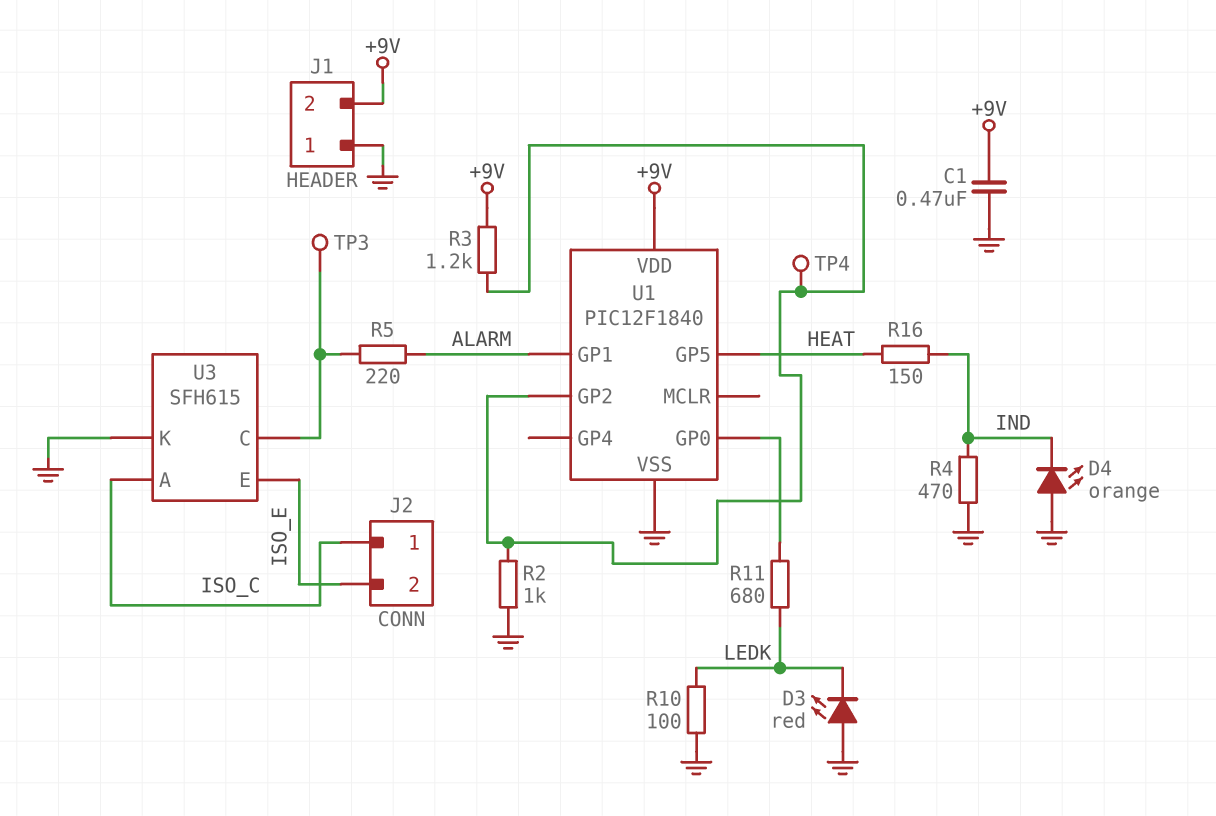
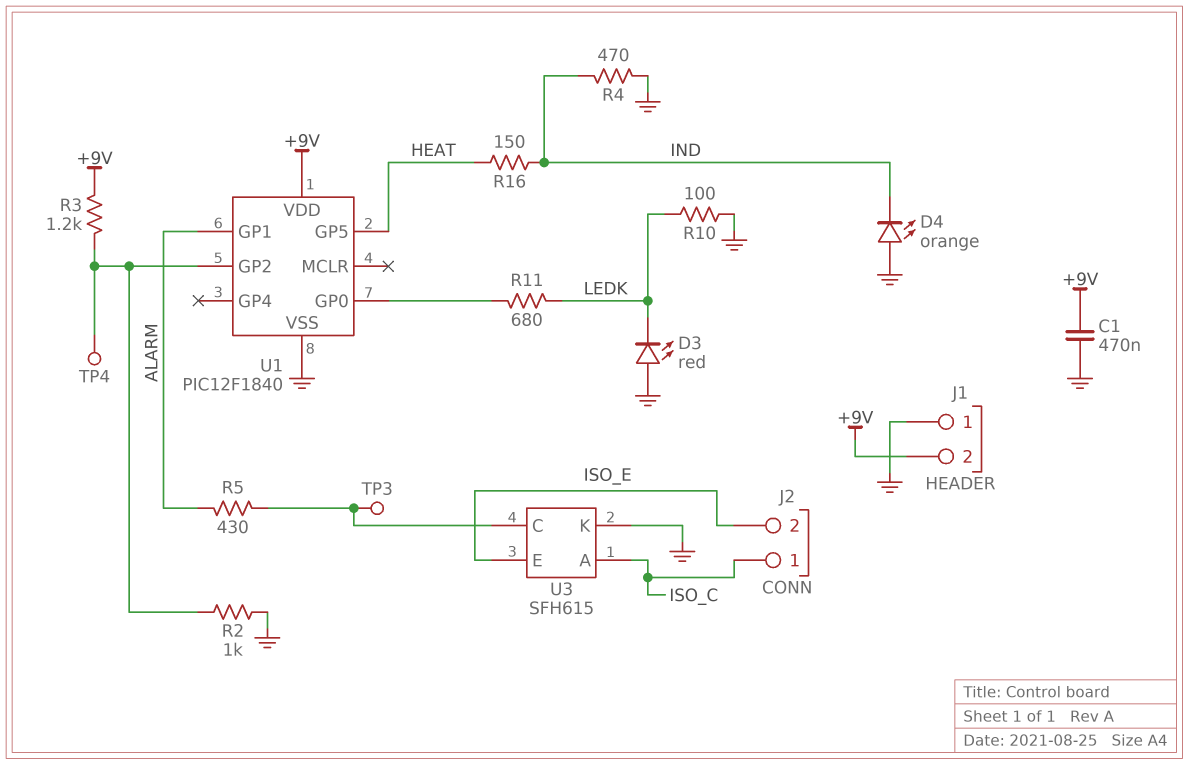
R5: 220 (ALARM, U3/C) -> 430 (ALARM, U3/C)

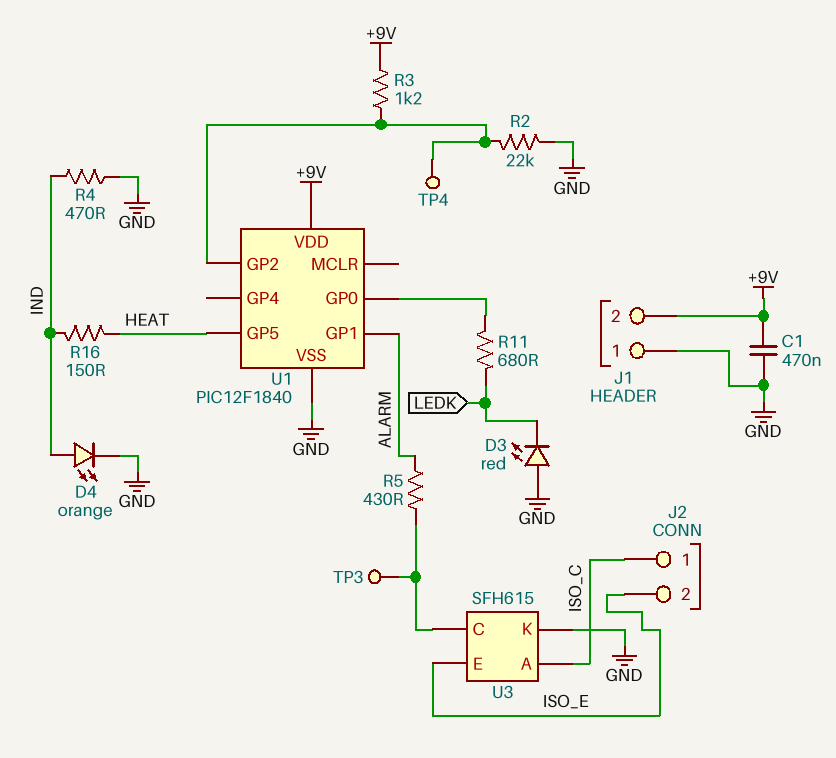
D4: LED orange (A GND, K IND) -> LED orange (A IND, K GND)
R2: 1k (GND, U1/GP2) -> 22k (GND, U1/GP2)
R10: 100 (GND, LEDK) -> none

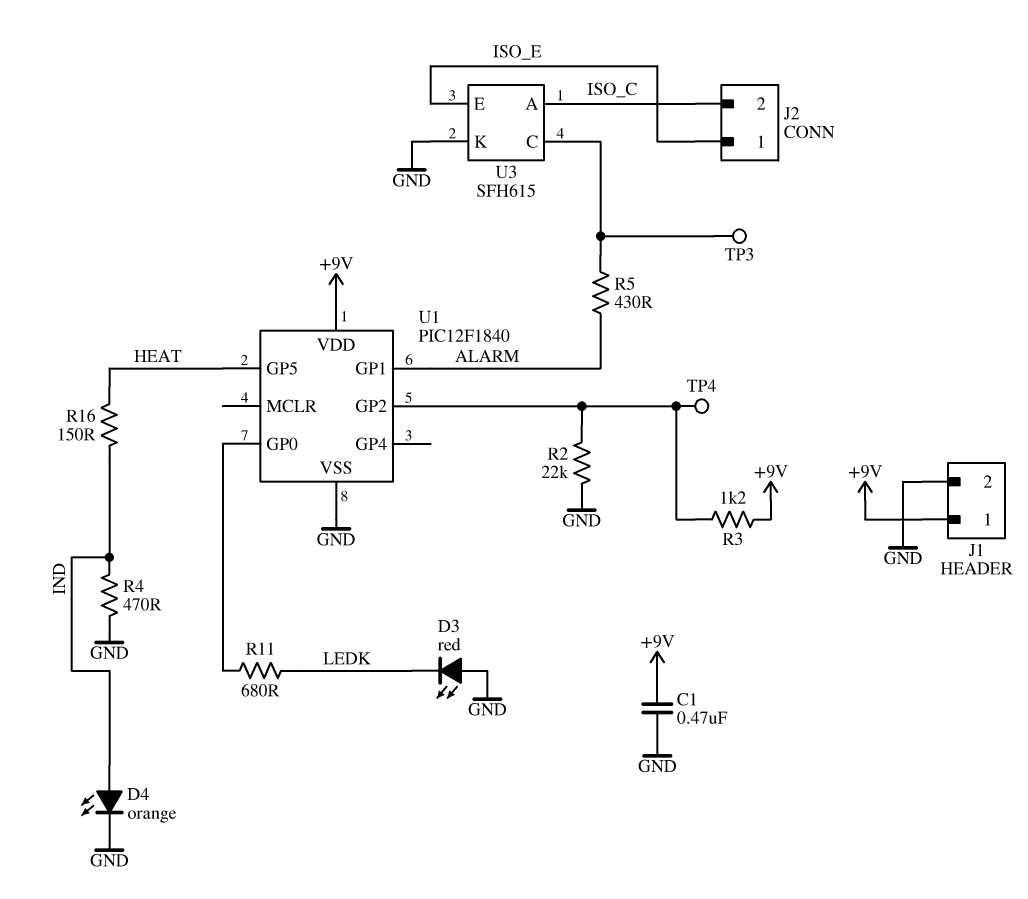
J1 pin 1: GND -> +9V
J1 pin 2: +9V -> GND
J2 pin 1: ISO_C -> ISO_E
J2 pin 2: ISO_E -> ISO_C

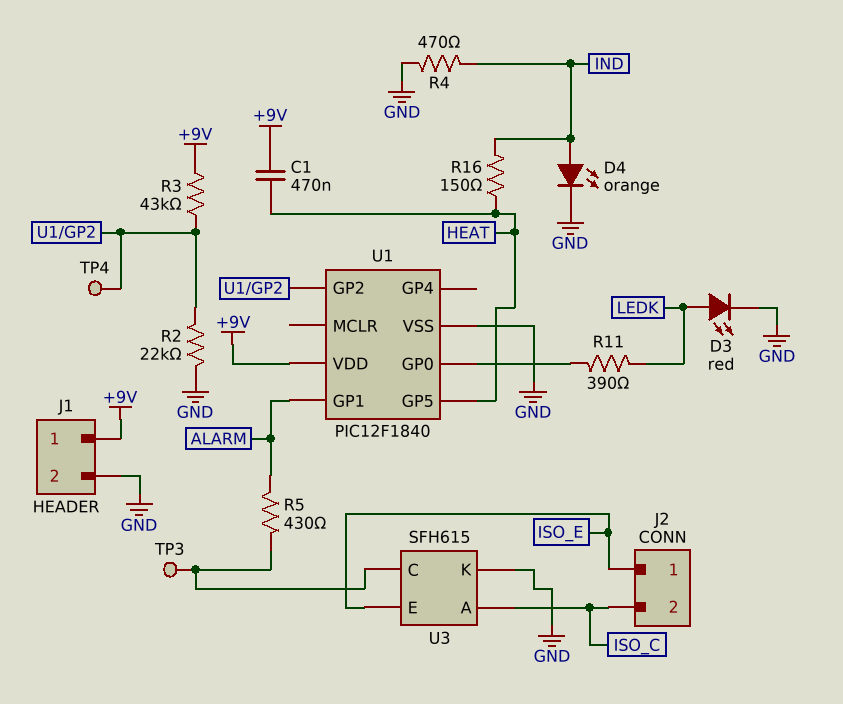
C1: 470nF (+9V, GND) -> 470nF (+9V, HEAT)
D3: LED red (A GND, K LEDK) -> LED red (A LEDK, K GND)
R3: 1.2k (+9V, U1/GP2) -> 43k (+9V, U1/GP2)
R11: 680 (LEDK, U1/GP0) -> 390 (LEDK, U1/GP0)

